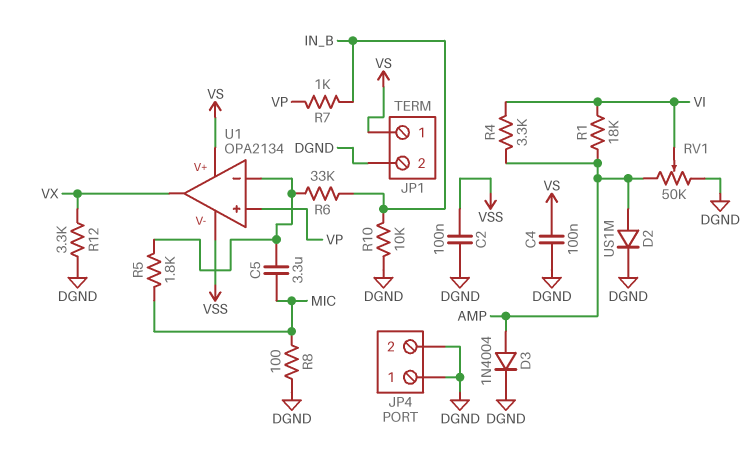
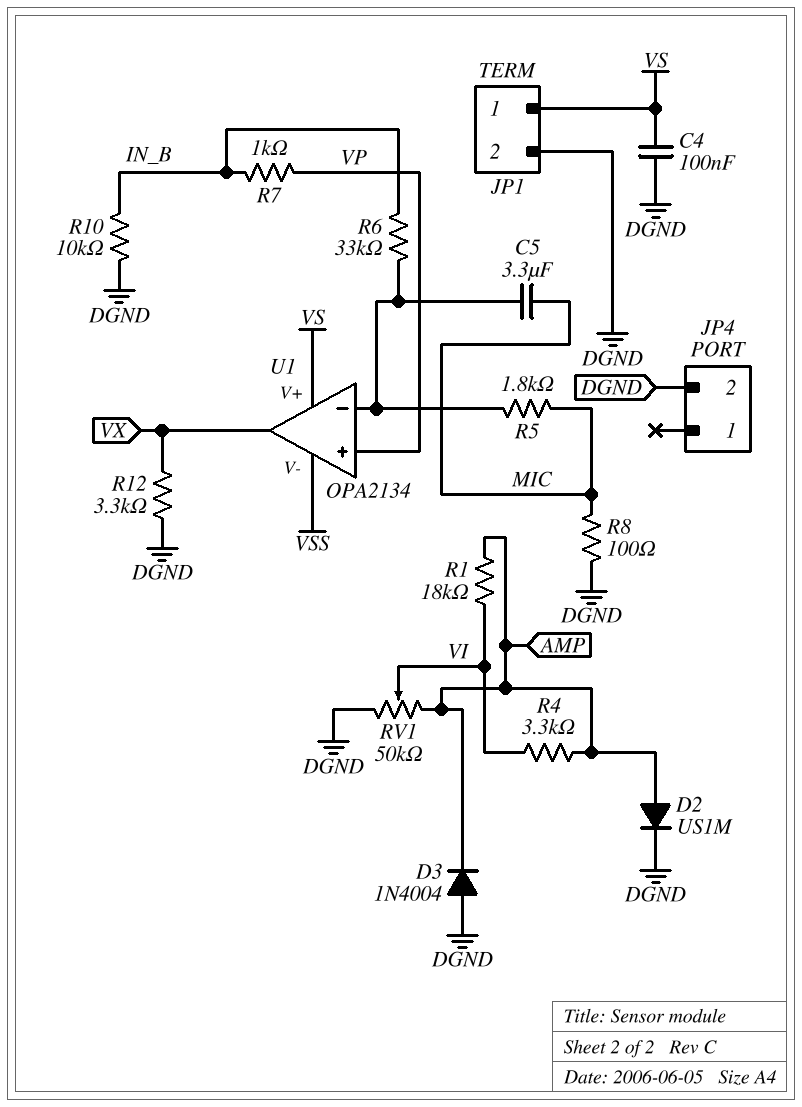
C2: 100nF (DGND, VSS) -> none
D3: diode 1N4004 (A AMP, K DGND) -> diode 1N4004 (A DGND, K AMP)
JP4 pin 1: DGND -> none

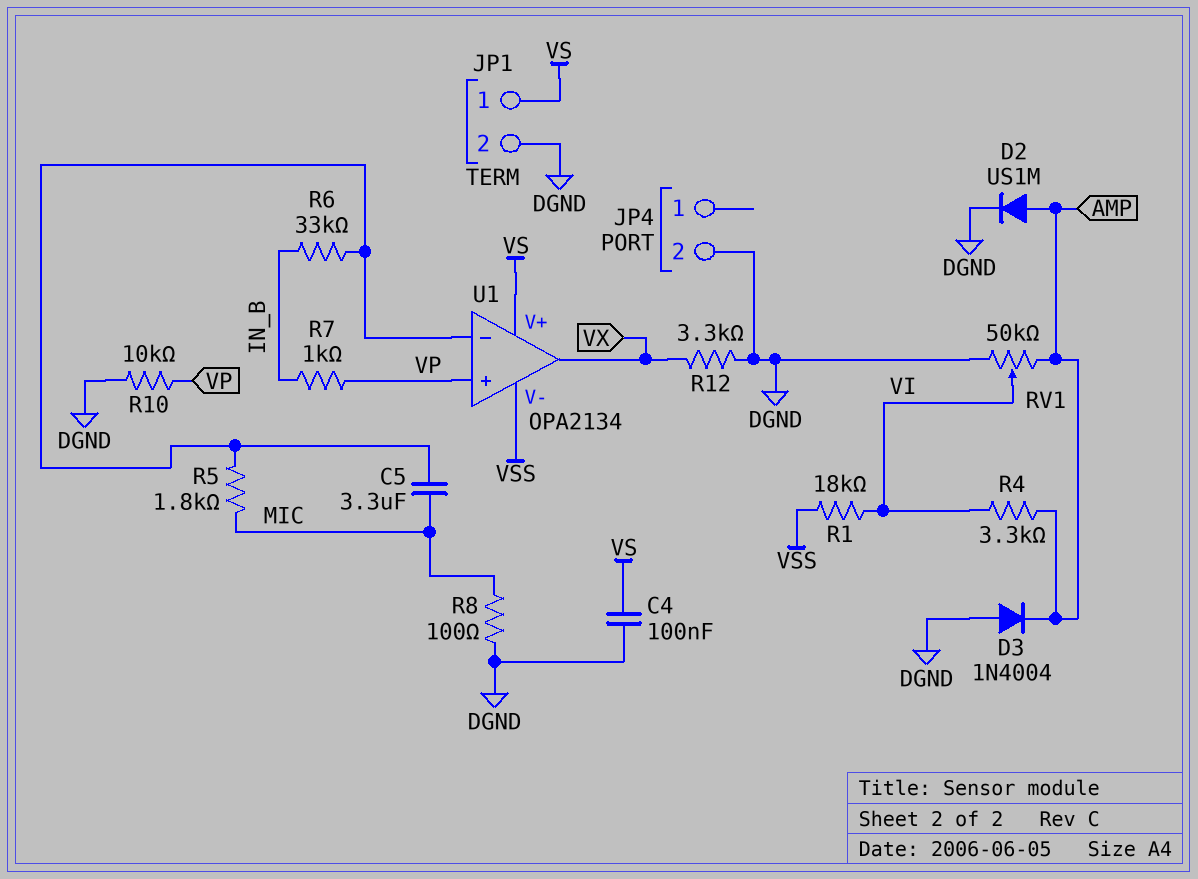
R1: 18k (AMP, VI) -> 18k (VI, VSS)
R10: 10k (DGND, IN_B) -> 10k (DGND, VP)

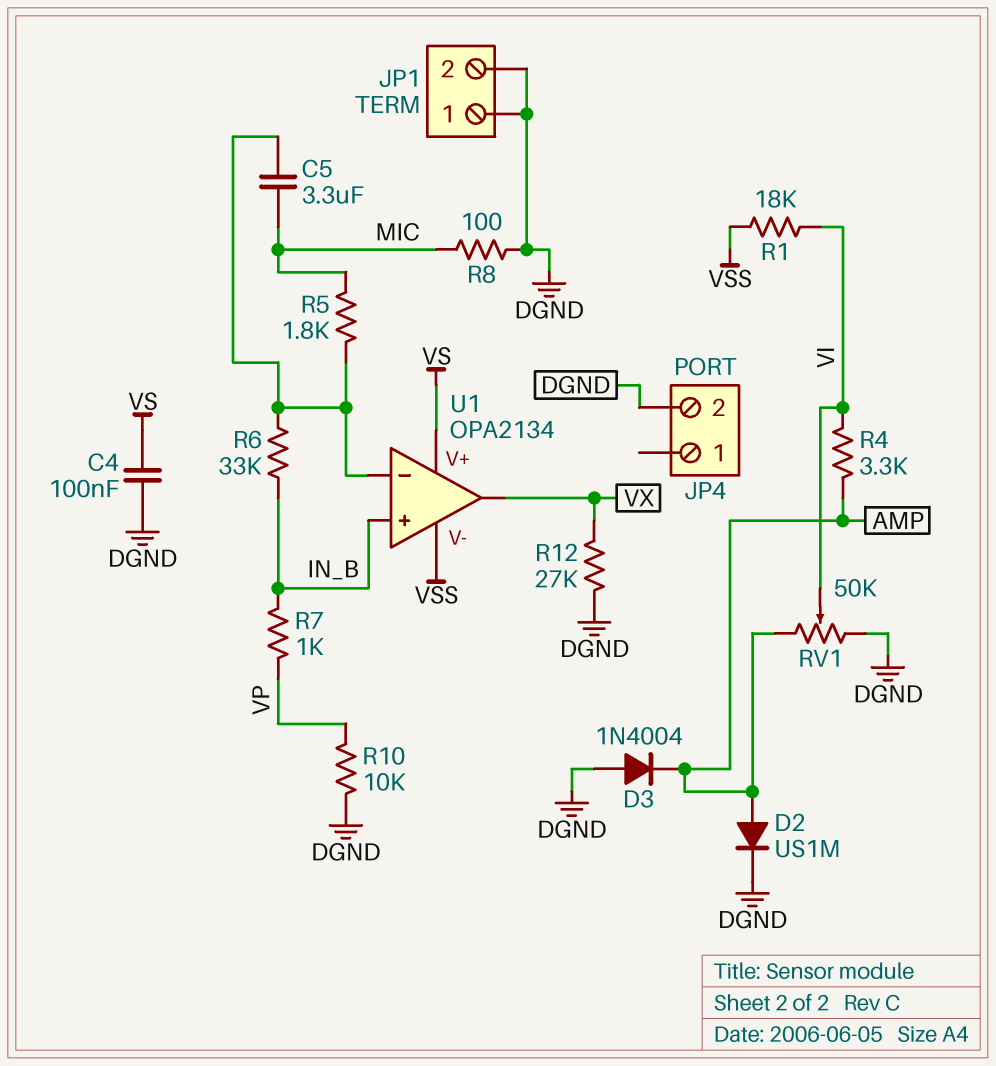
JP1 pin 1: VS -> DGND
R12: 3.3k (DGND, VX) -> 27k (DGND, VX)
U1 pin in+: VP -> IN_B

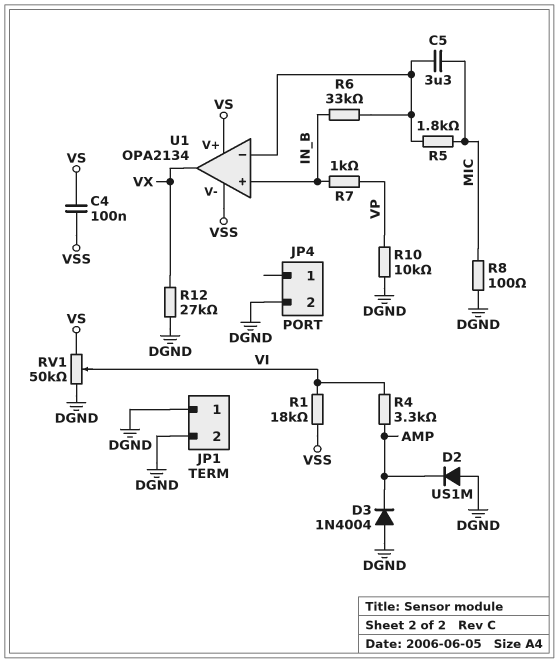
C4: 100nF (DGND, VS) -> 100nF (VS, VSS)
D2: diode US1M (A AMP, K DGND) -> diode US1M (A DGND, K AMP)
RV1: 50k (AMP, DGND, wiper VI) -> 50k (DGND, VS, wiper VI)

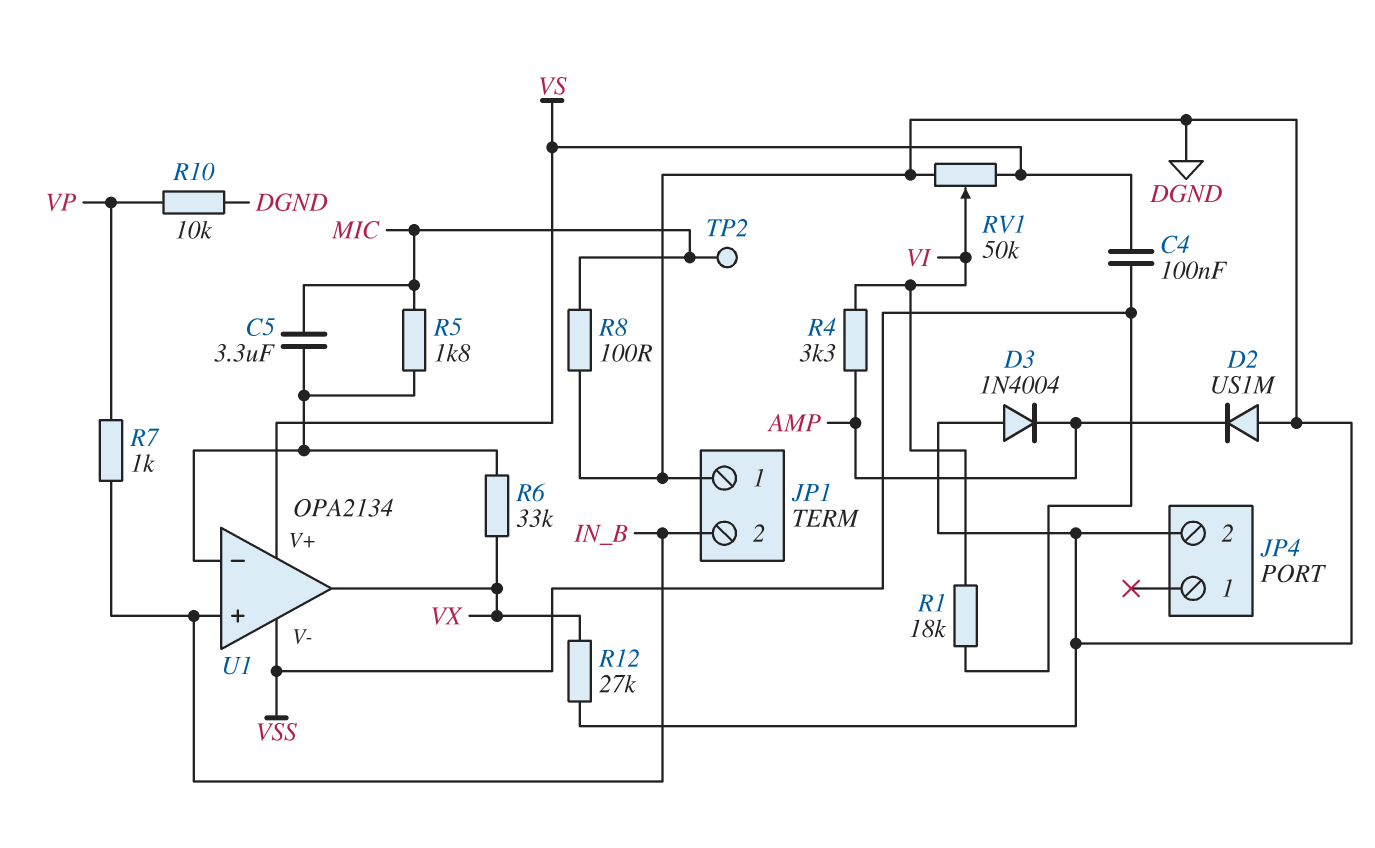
JP1 pin 2: DGND -> IN_B
R6: 33k (IN_B, U1/in-) -> 33k (U1/in-, VX)
TP2: none -> test point (MIC)

